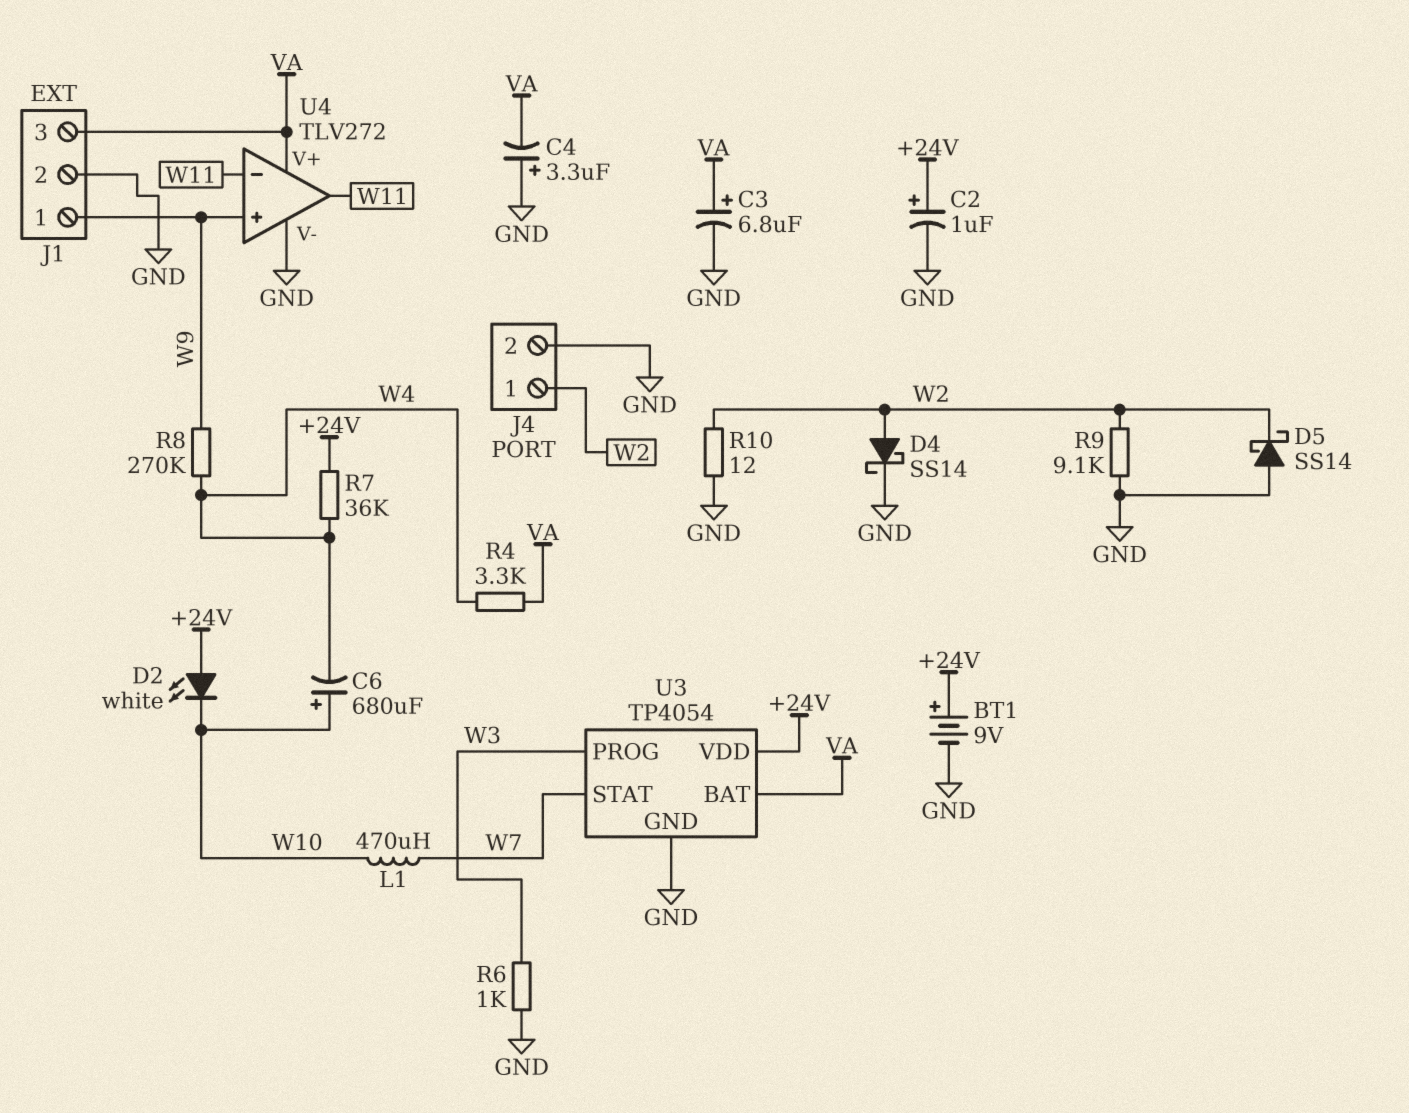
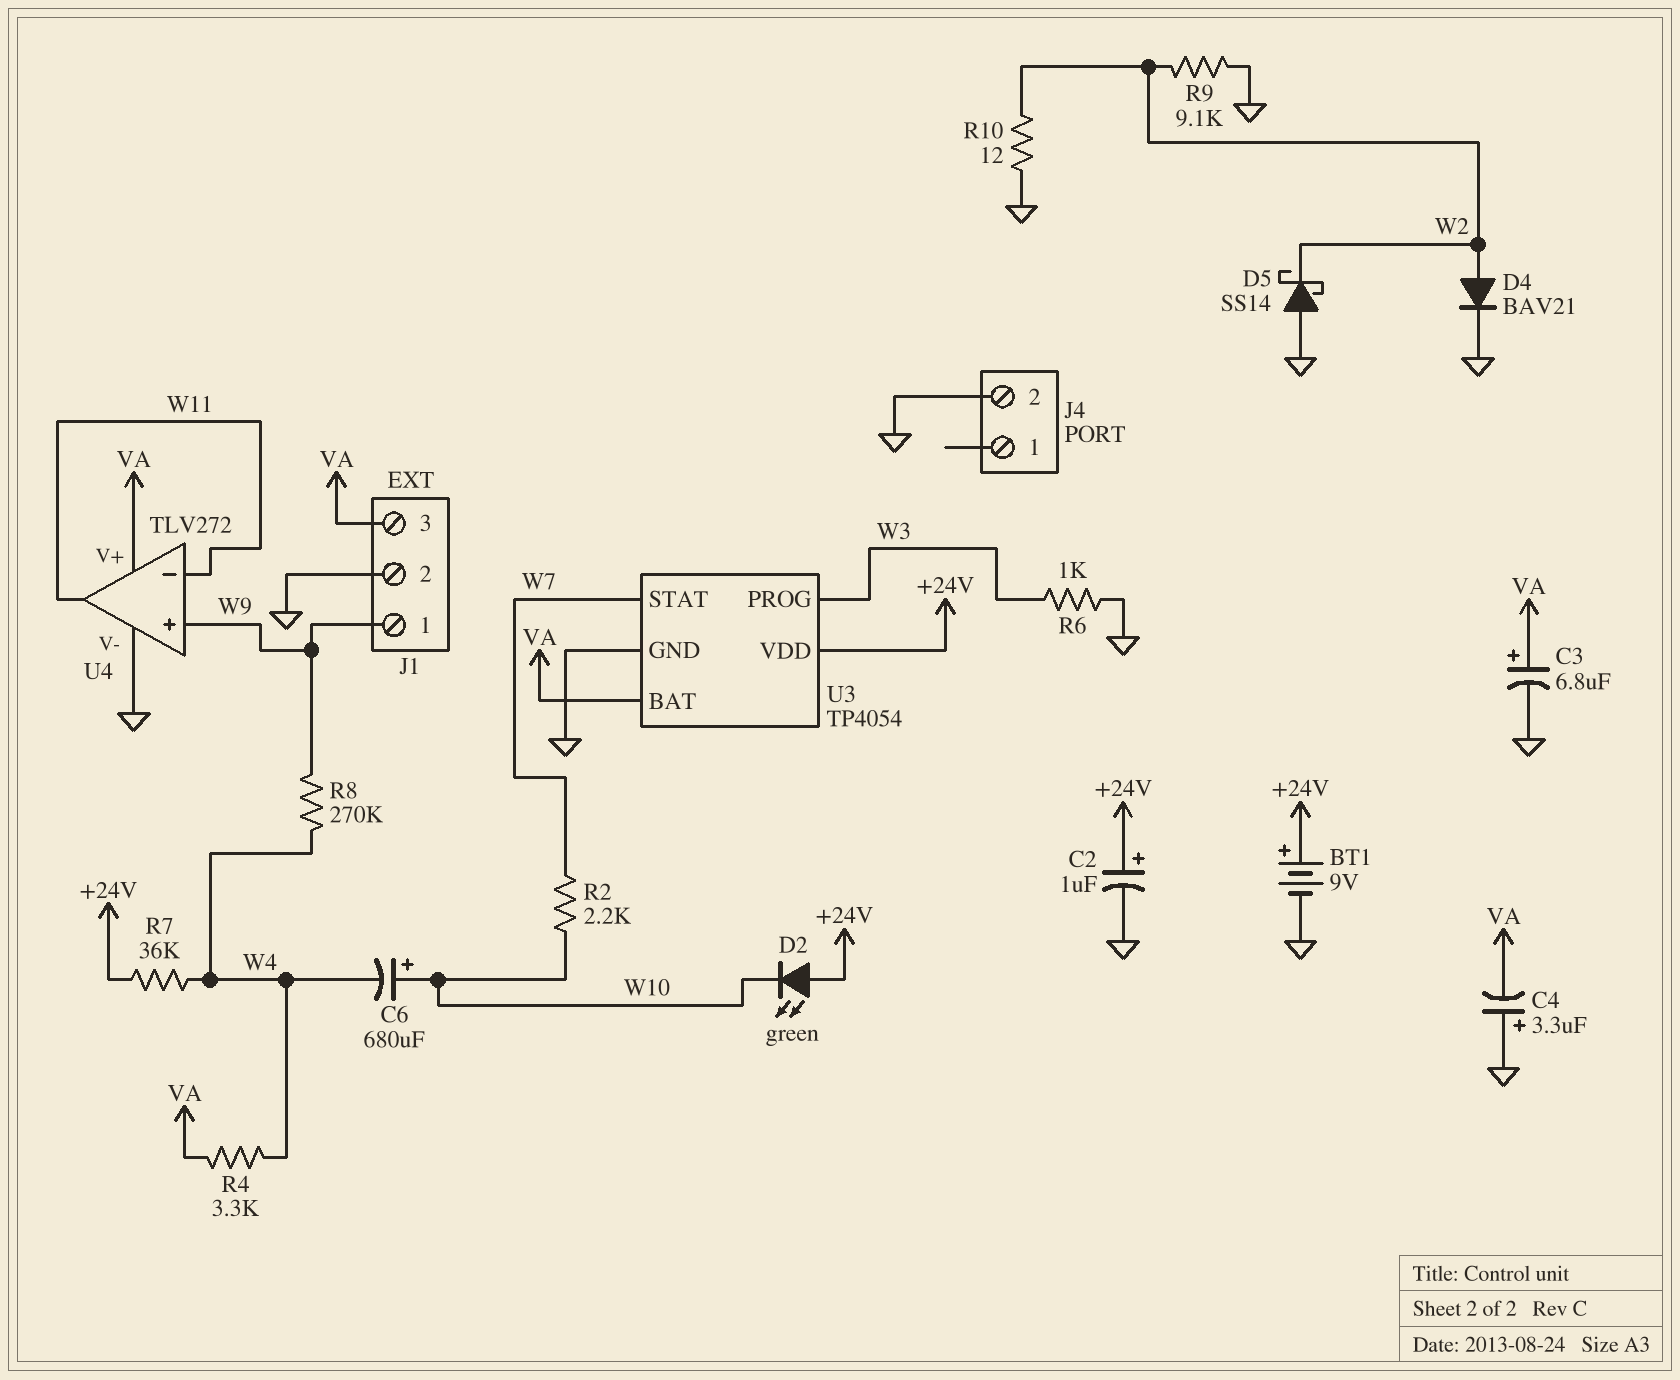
D2: LED white (A +24V, K W10) -> LED green (A +24V, K W10)
D4: schottky SS14 (A W2, K GND) -> diode BAV21 (A W2, K GND)
J4 pin 1: W2 -> none
L1: 470uH (W7, W10) -> none
R2: none -> 2.2k (W7, W10)

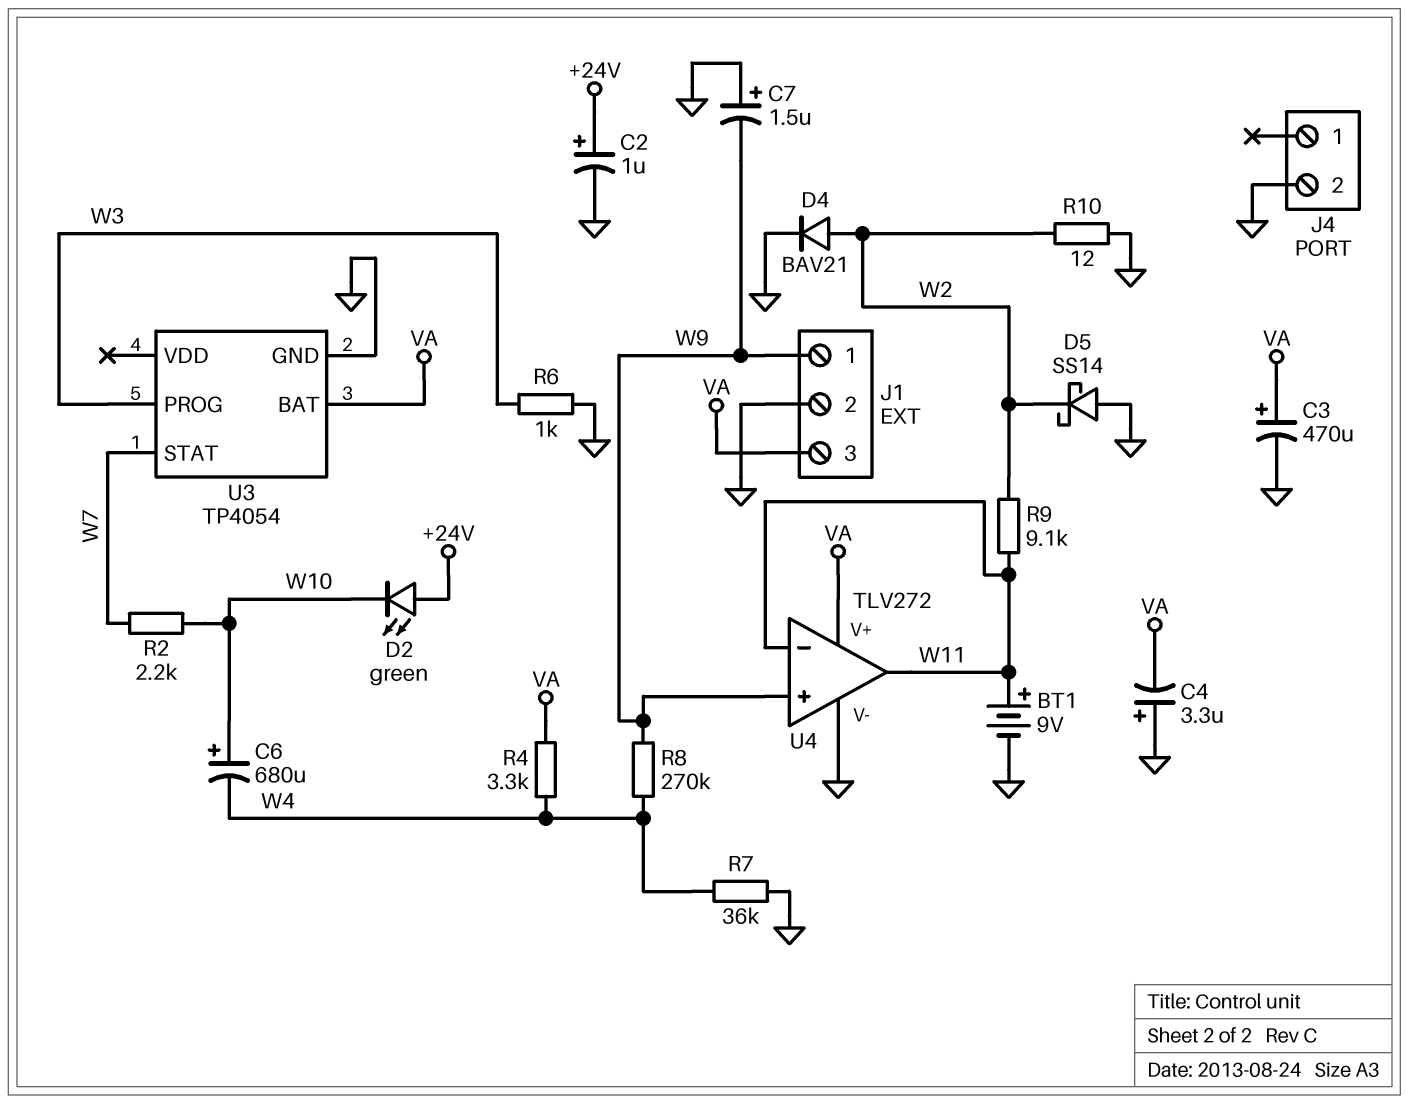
BT1: 9V (plus +24V, minus GND) -> 9V (plus W11, minus GND)
C3: 6.8uF (plus VA, minus GND) -> 470uF (plus VA, minus GND)
C7: none -> 1.5uF (plus GND, minus W9)
R7: 36k (+24V, W4) -> 36k (GND, W4)
R9: 9.1k (GND, W2) -> 9.1k (W2, W11)
U3 pin VDD: +24V -> none

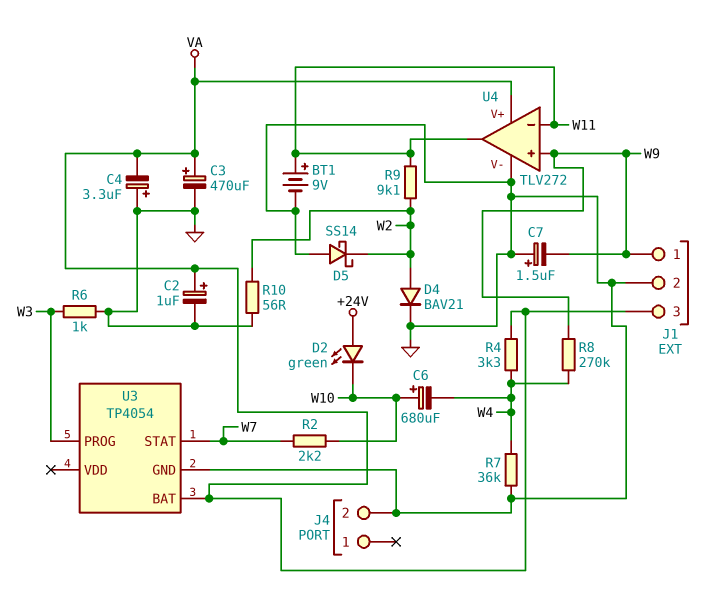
C2: 1uF (plus +24V, minus GND) -> 1uF (plus VA, minus GND)
R10: 12 (GND, W2) -> 56 (GND, W2)

